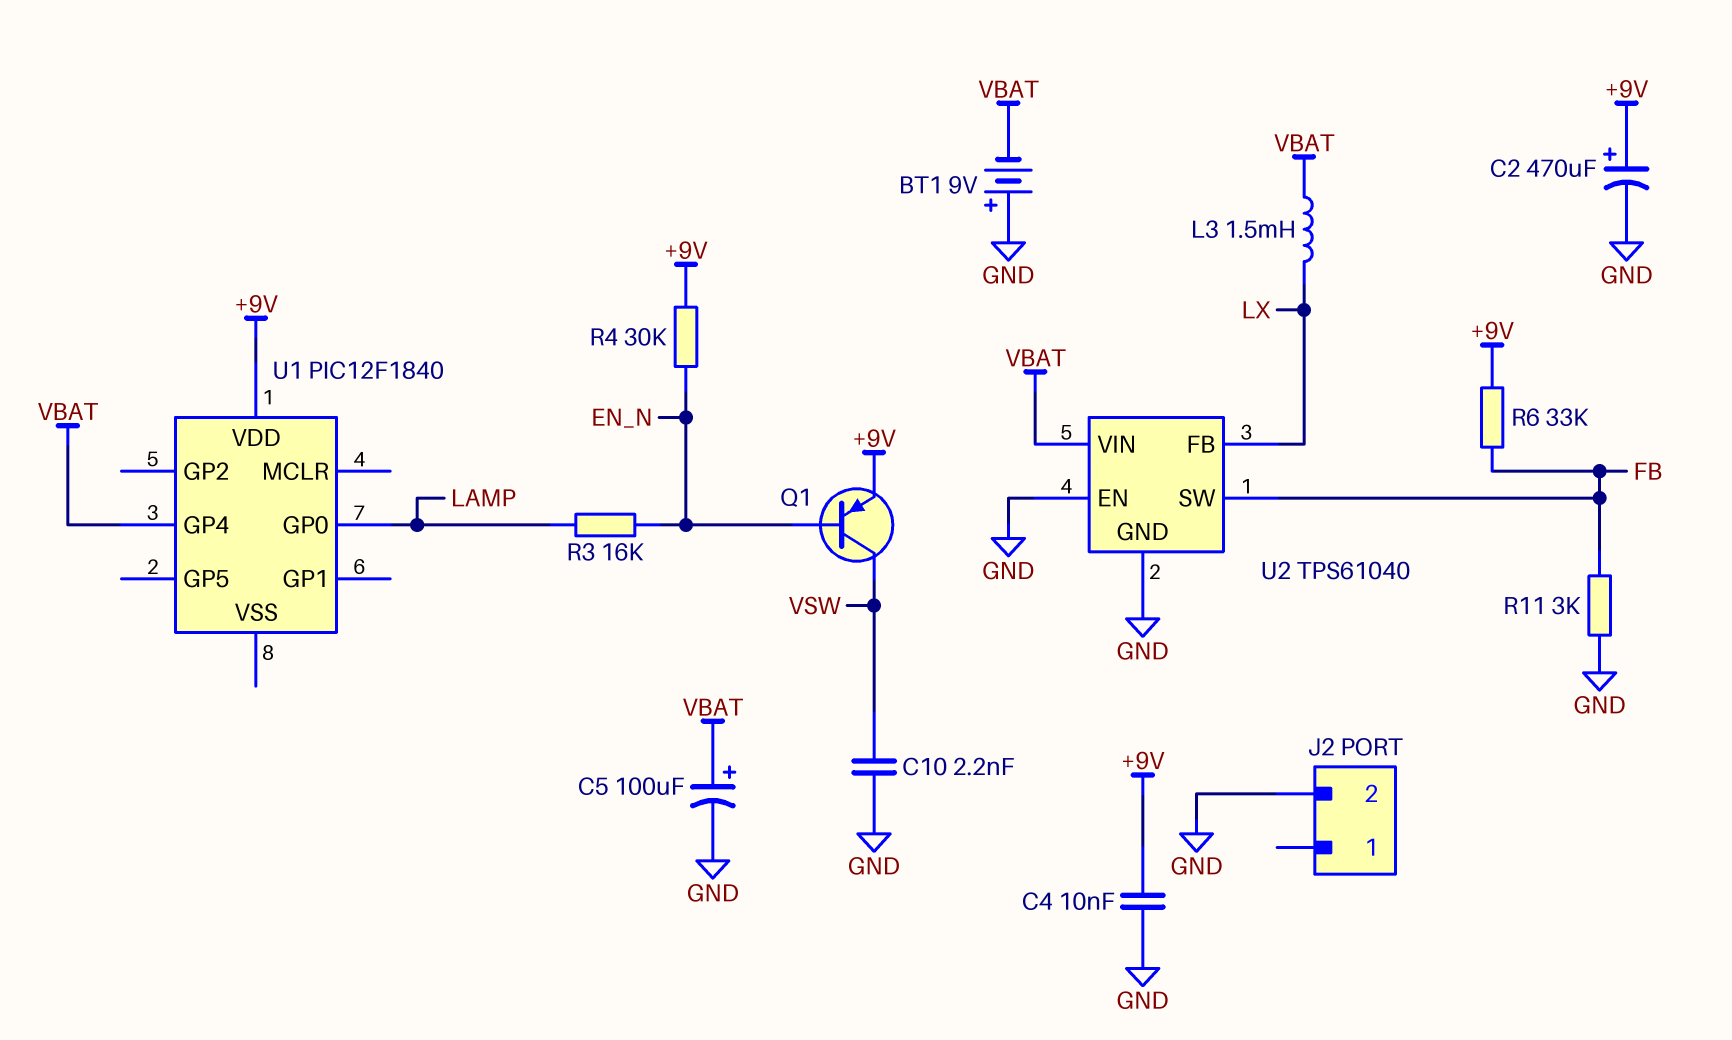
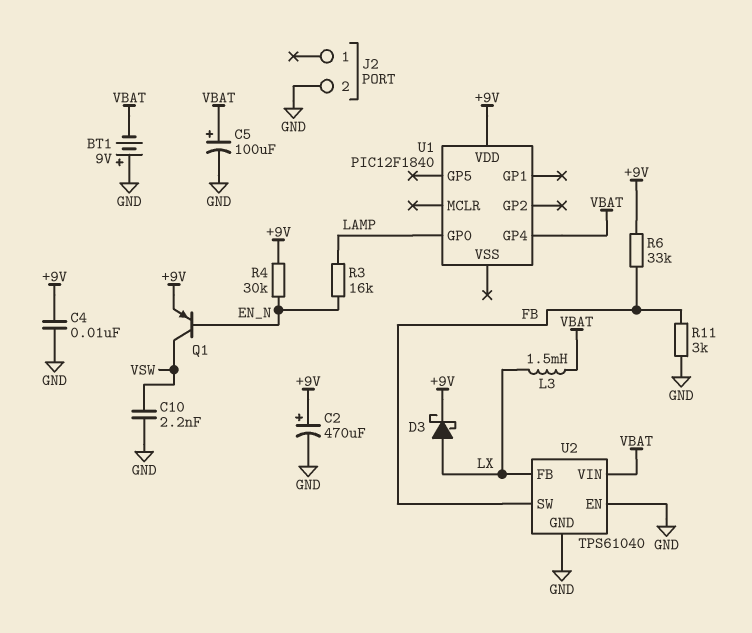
D3: none -> schottky (A LX, K +9V)

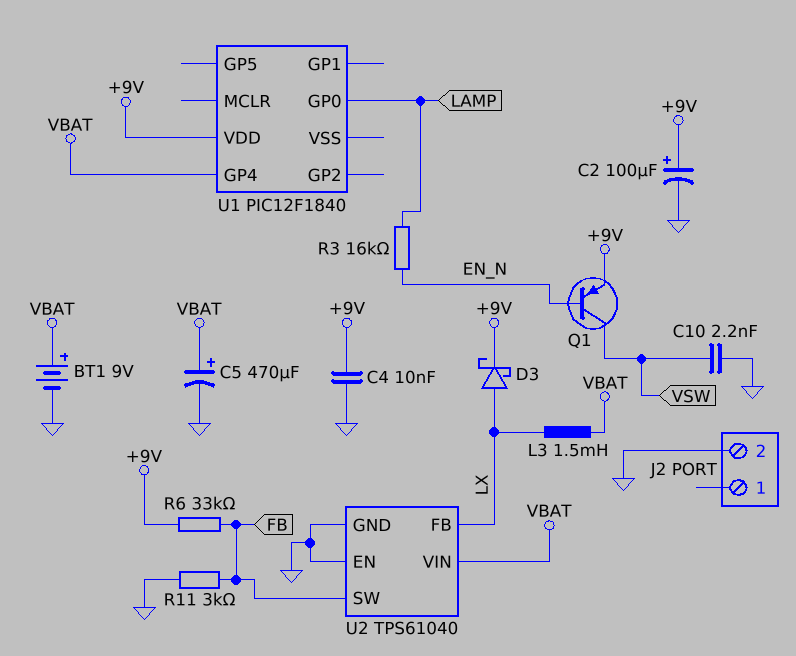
BT1: 9V (plus GND, minus VBAT) -> 9V (plus VBAT, minus GND)
C2: 470uF (plus +9V, minus GND) -> 100uF (plus +9V, minus GND)
C5: 100uF (plus VBAT, minus GND) -> 470uF (plus VBAT, minus GND)
R4: 30k (+9V, EN_N) -> none

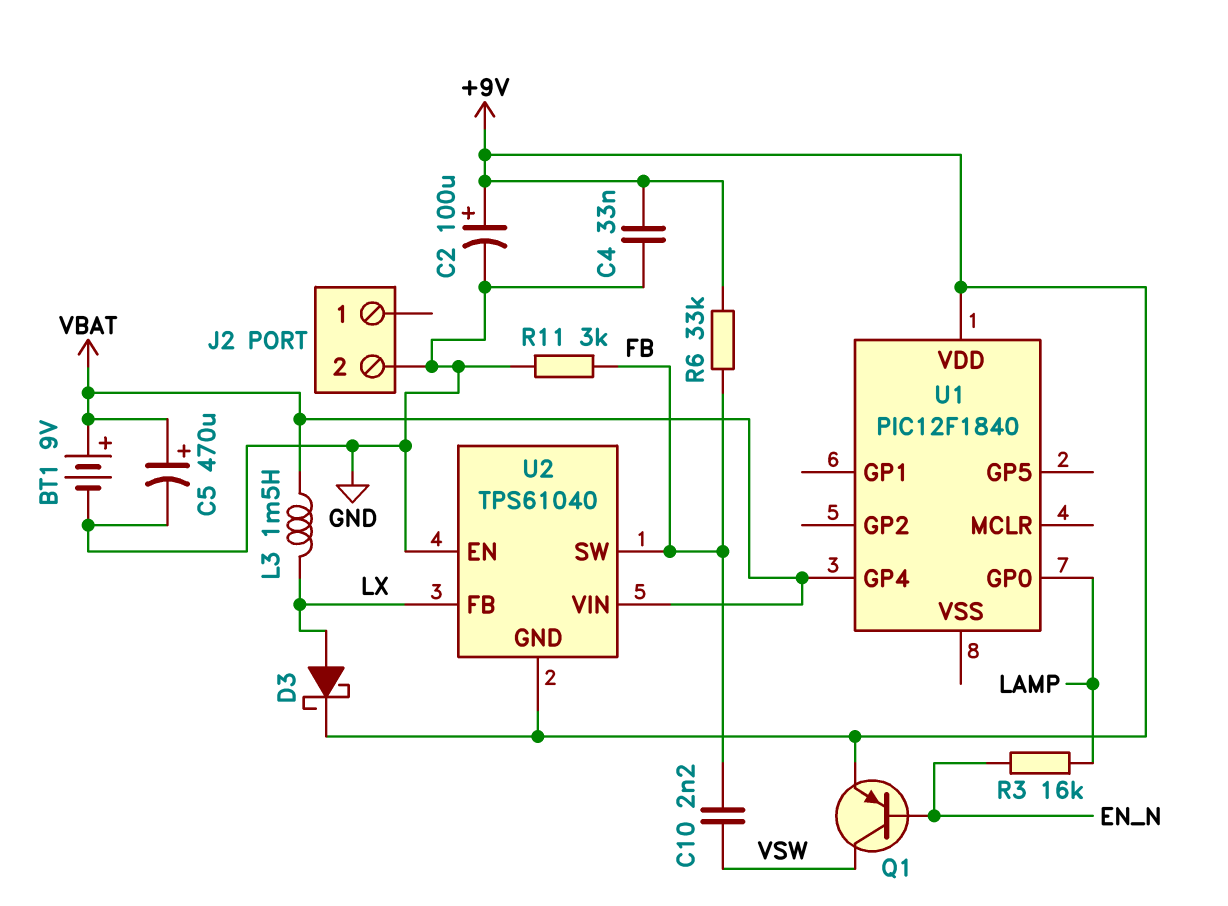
C4: 10nF (+9V, GND) -> 33nF (+9V, GND)
C10: 2.2nF (GND, VSW) -> 2.2nF (FB, VSW)
U2 pin GND: GND -> +9V

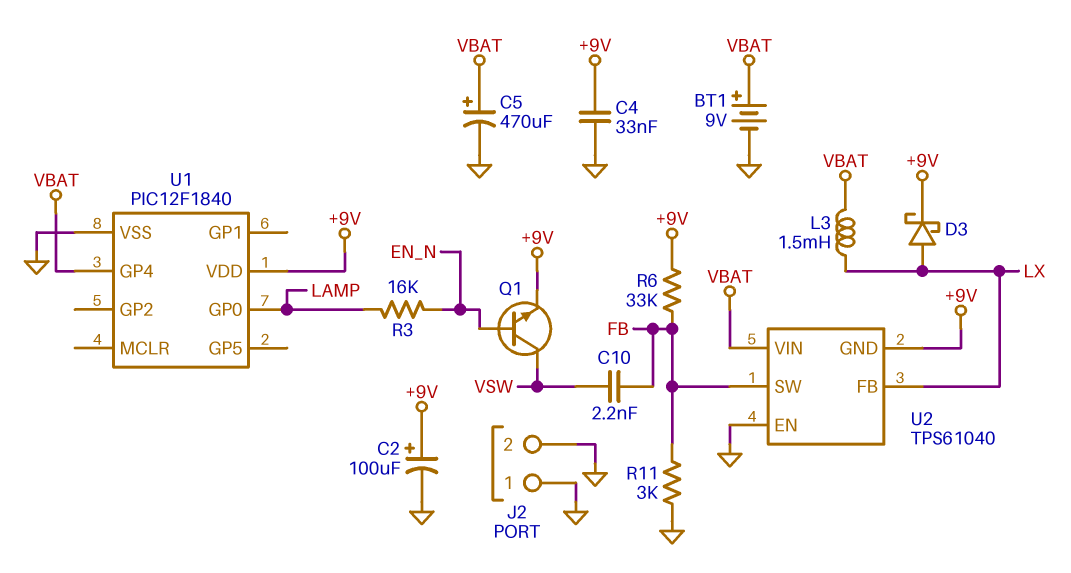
J2 pin 1: none -> GND
Q1: PNP (B EN_N, C VSW, E +9V) -> NPN (B EN_N, C VSW, E +9V)
U1 pin VSS: none -> GND

